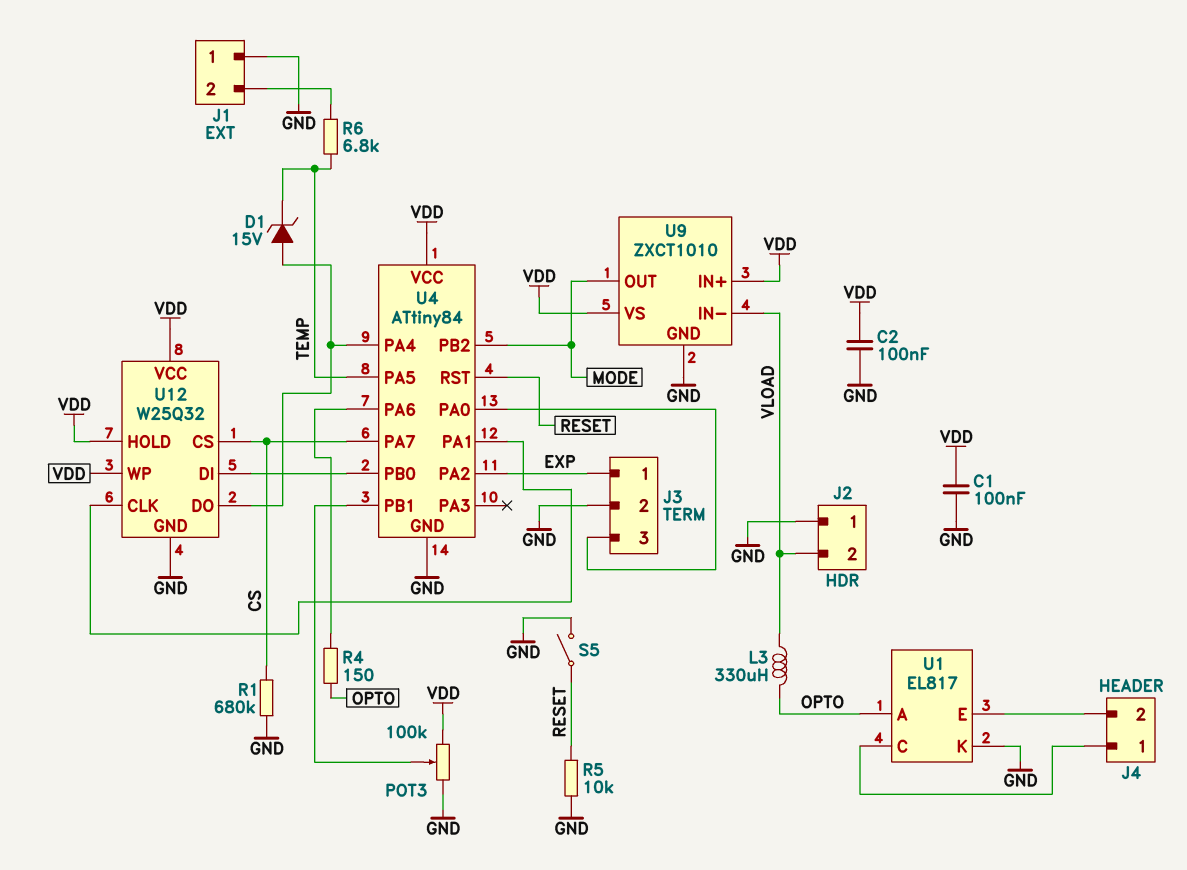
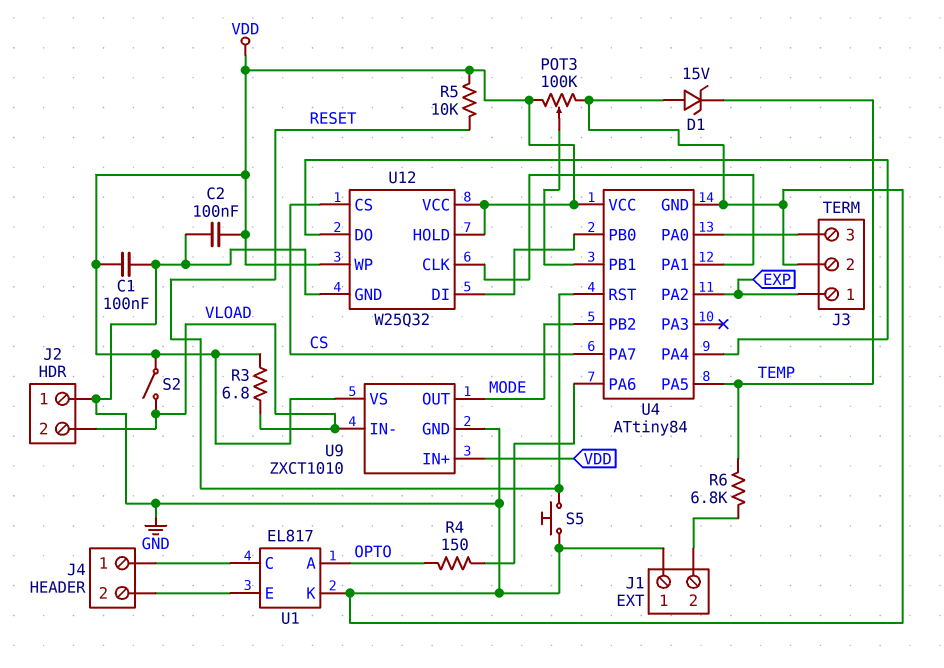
D1: zener 15V (A U4/PA4, K TEMP) -> zener 15V (A GND, K TEMP)
L3: 330uH (OPTO, VLOAD) -> none
R1: 680k (CS, GND) -> none
R3: none -> 6.8 (VDD, VLOAD)
R5: 10k (GND, RESET) -> 10k (RESET, VDD)
S2: none -> switch (VDD, VLOAD)
S5: switch (GND, RESET) -> button (GND, RESET)

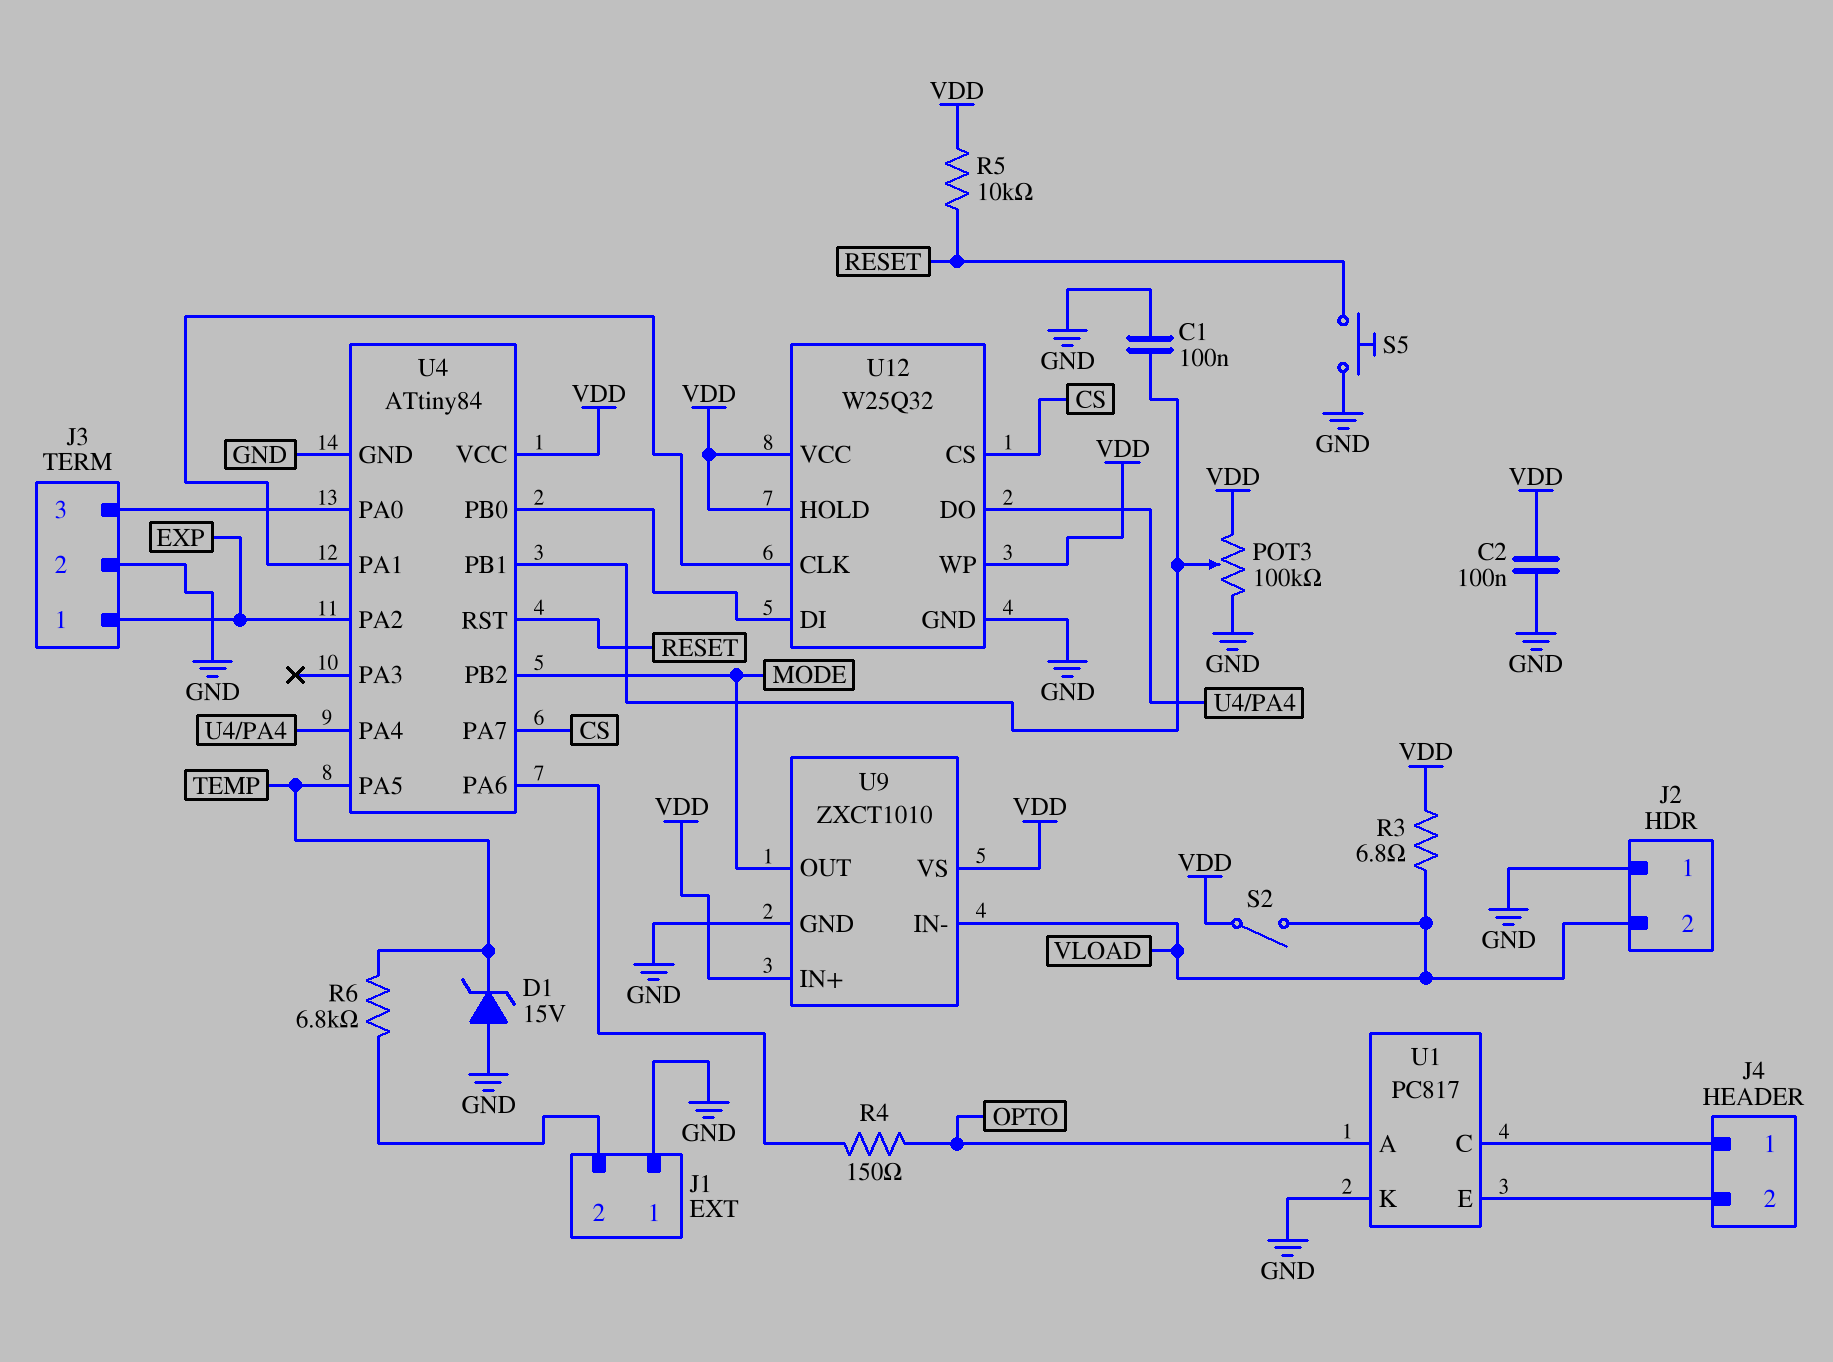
C1: 100nF (GND, VDD) -> 100nF (GND, U4/PB1)
U1: EL817 -> PC817

